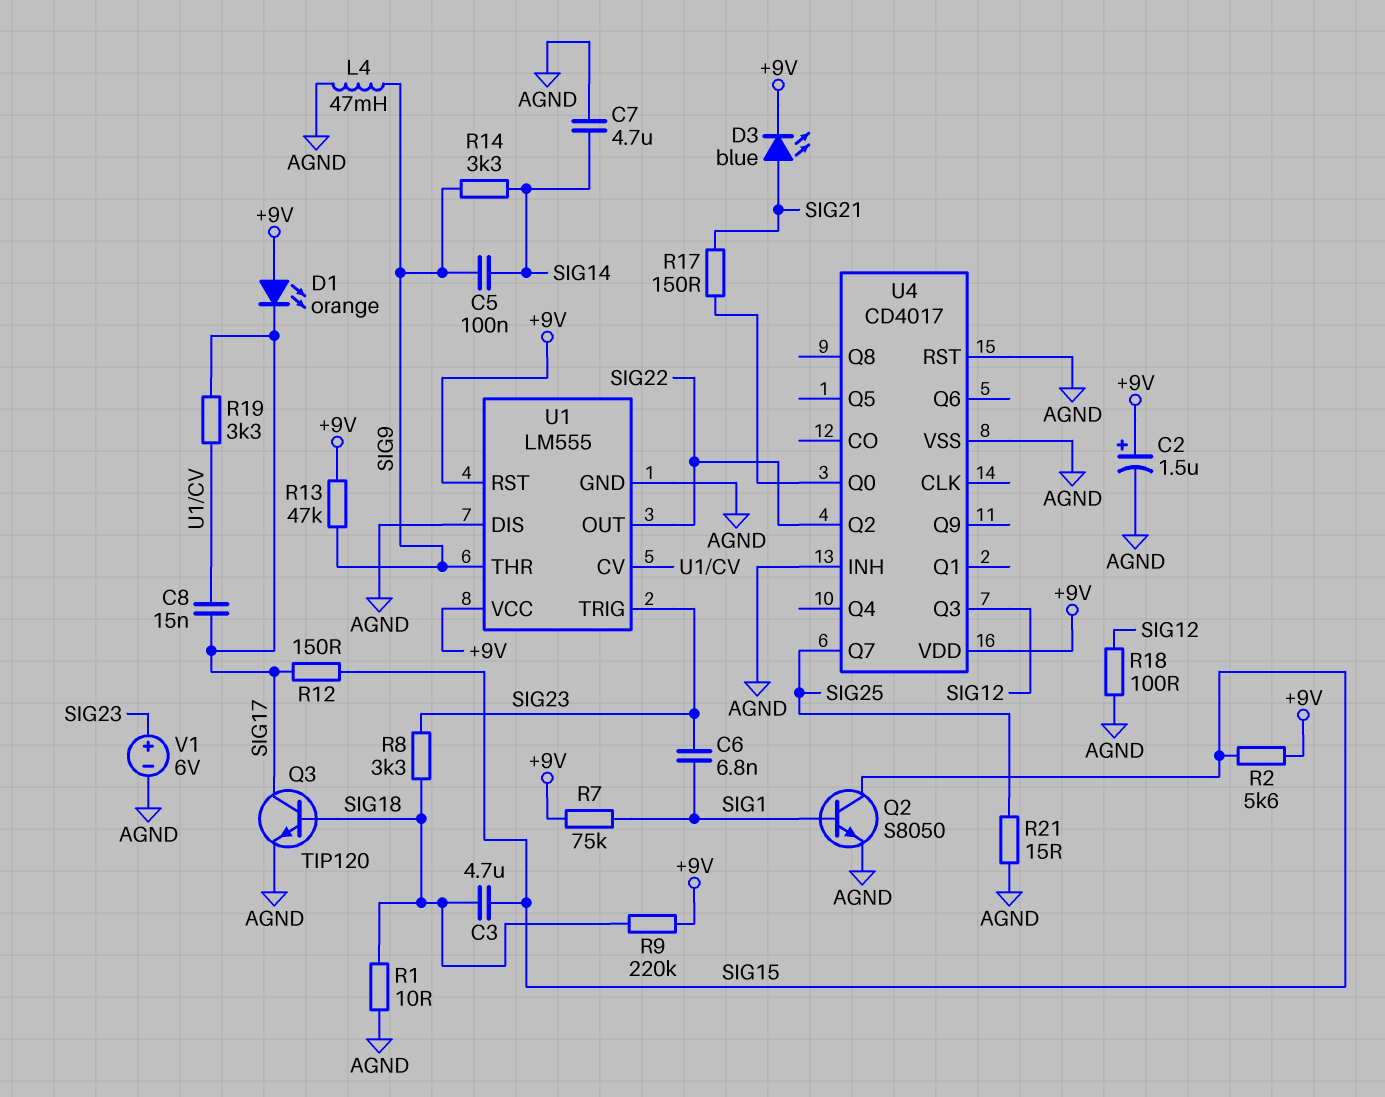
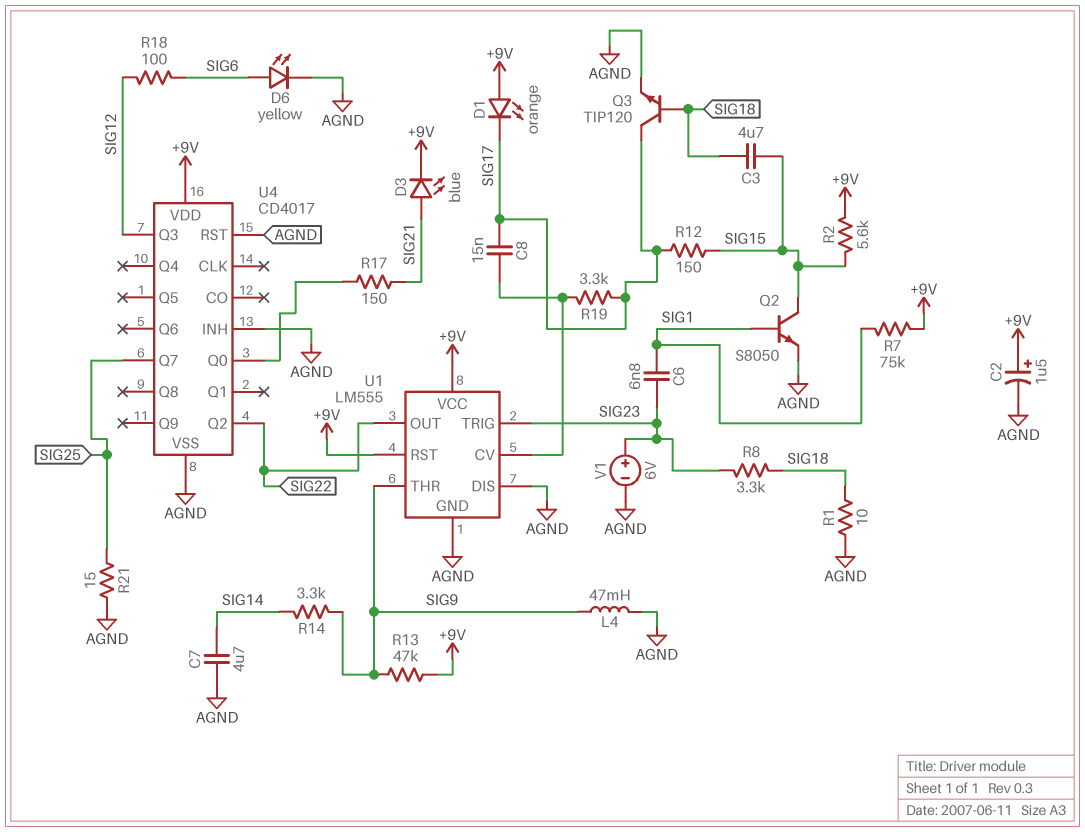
C5: 100nF (SIG9, SIG14) -> none
D6: none -> LED yellow (A SIG6, K AGND)
R9: 220k (+9V, SIG18) -> none
R18: 100 (AGND, SIG12) -> 100 (SIG6, SIG12)

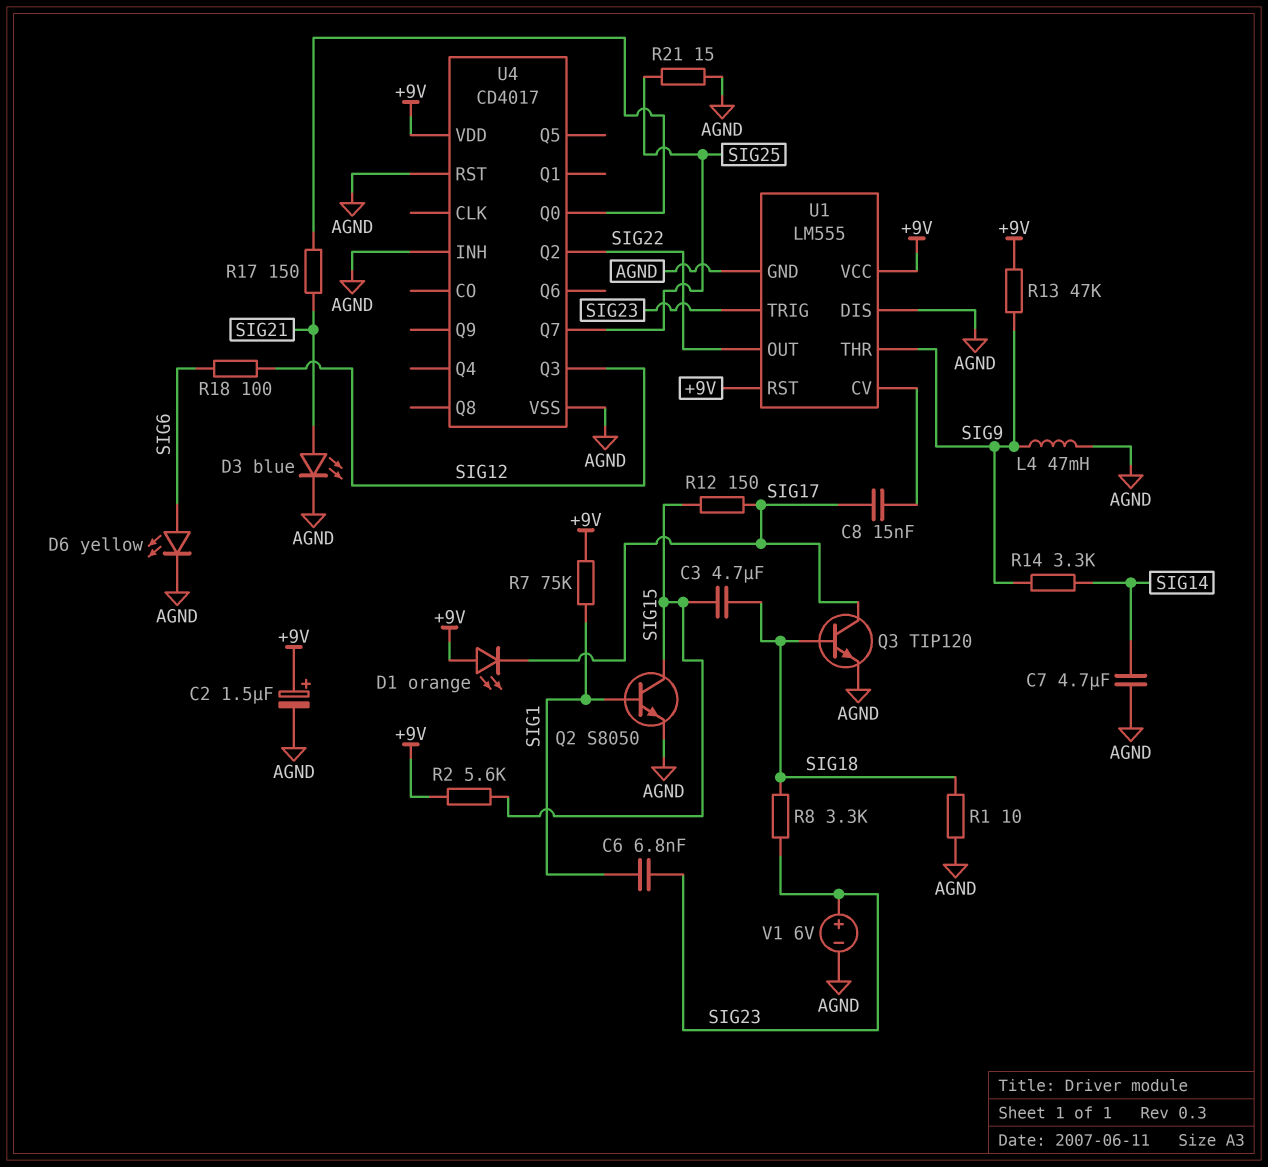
D3: LED blue (A SIG21, K +9V) -> LED blue (A SIG21, K AGND)
R19: 3.3k (SIG17, U1/CV) -> none

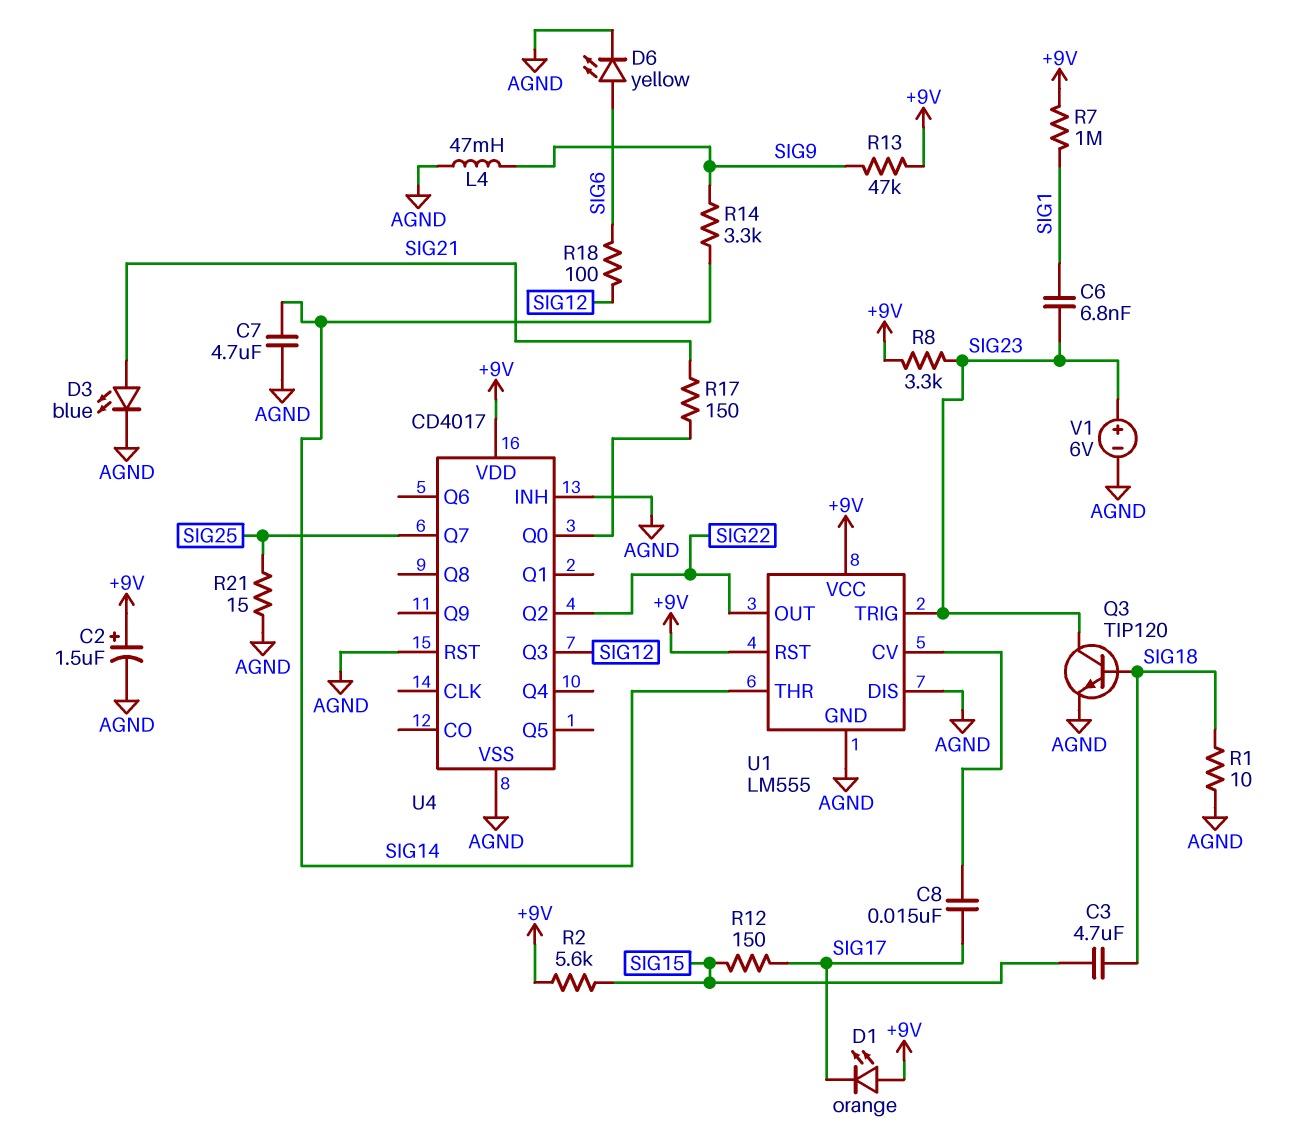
Q2: NPN S8050 (B SIG1, C SIG15, E AGND) -> none
Q3: NPN TIP120 (B SIG18, C SIG17, E AGND) -> NPN TIP120 (B SIG18, C SIG23, E AGND)
R7: 75k (+9V, SIG1) -> 1M (+9V, SIG1)
R8: 3.3k (SIG18, SIG23) -> 3.3k (+9V, SIG23)
U1 pin THR: SIG9 -> SIG14

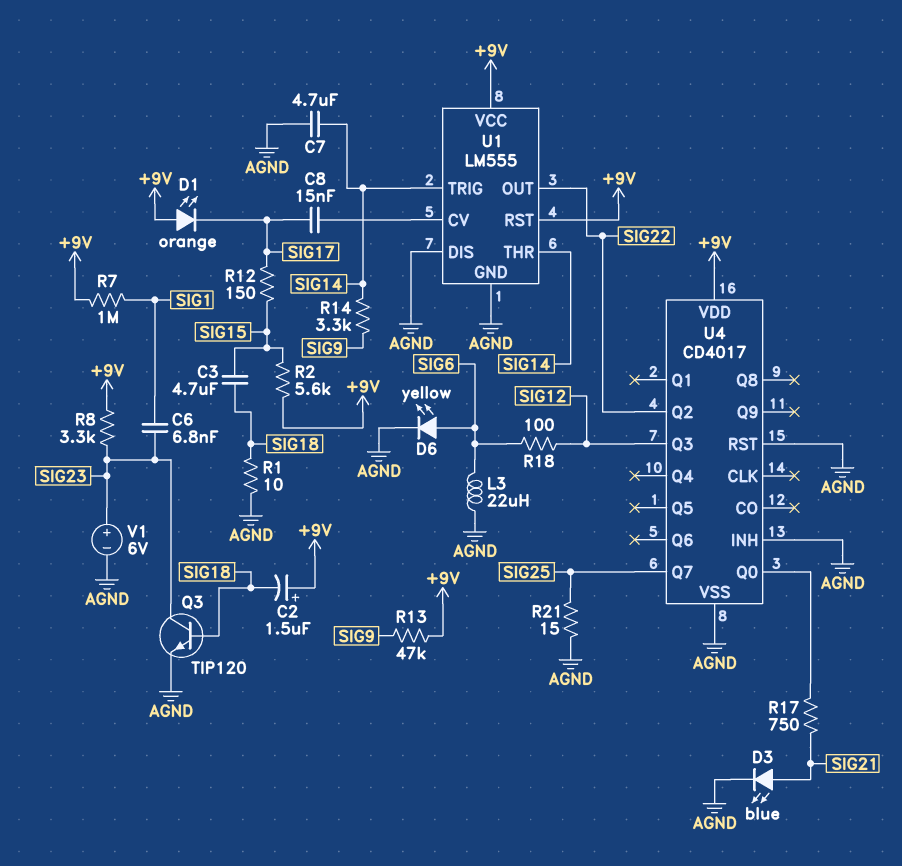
C2: 1.5uF (plus +9V, minus AGND) -> 1.5uF (plus +9V, minus SIG18)
L3: none -> 22uH (AGND, SIG6)
L4: 47mH (AGND, SIG9) -> none
R17: 150 (SIG21, U4/Q0) -> 750 (SIG21, U4/Q0)
U1 pin TRIG: SIG23 -> SIG14

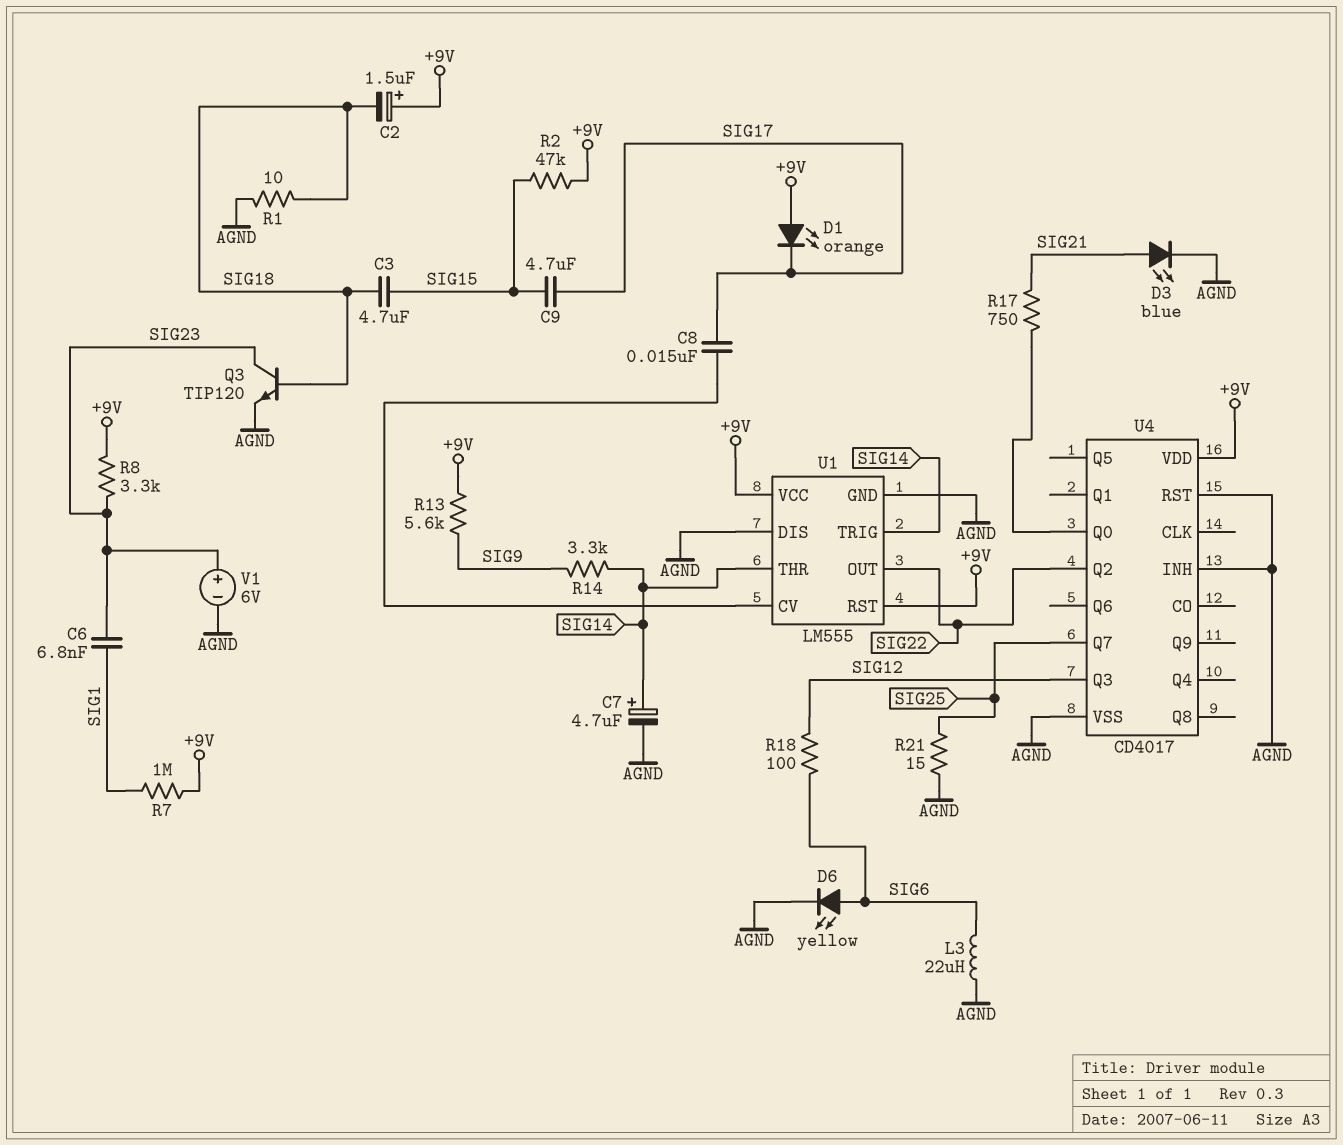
C7: 4.7uF (AGND, SIG14) -> 4.7uF (plus SIG14, minus AGND)
C9: none -> 4.7uF (SIG15, SIG17)
R2: 5.6k (+9V, SIG15) -> 47k (+9V, SIG15)
R12: 150 (SIG15, SIG17) -> none
R13: 47k (+9V, SIG9) -> 5.6k (+9V, SIG9)

